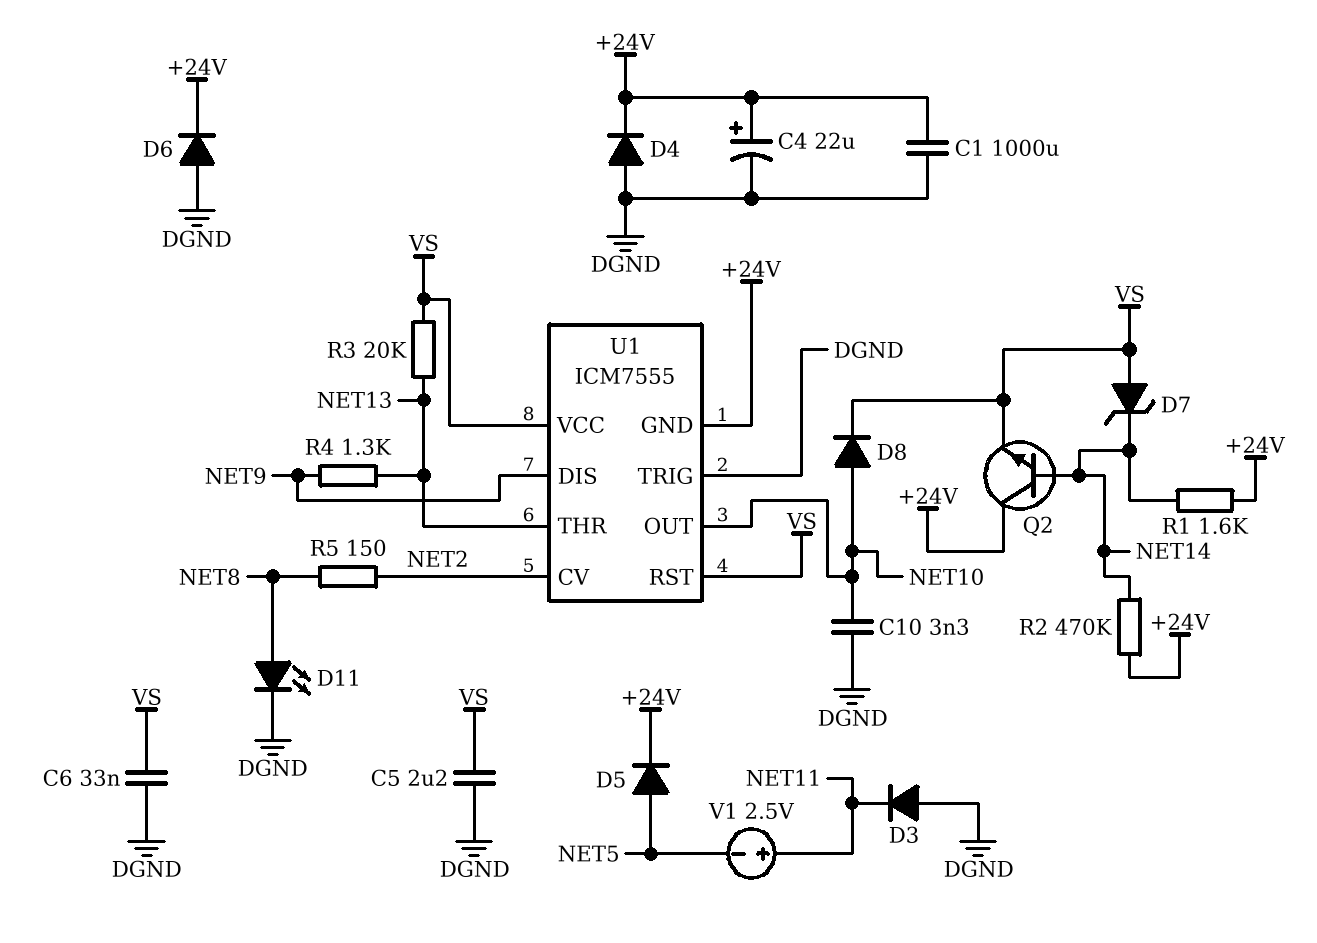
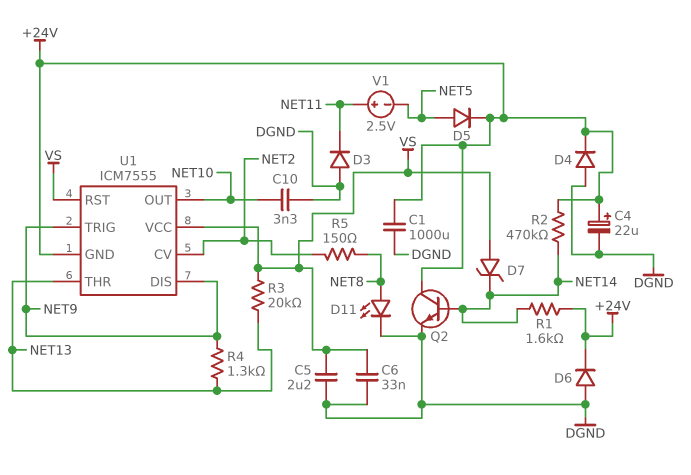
D8: diode (A NET10, K VS) -> none
Q2: NPN (B NET14, C +24V, E VS) -> NPN (B NET14, C +24V, E DGND)
U1 pin TRIG: DGND -> NET9

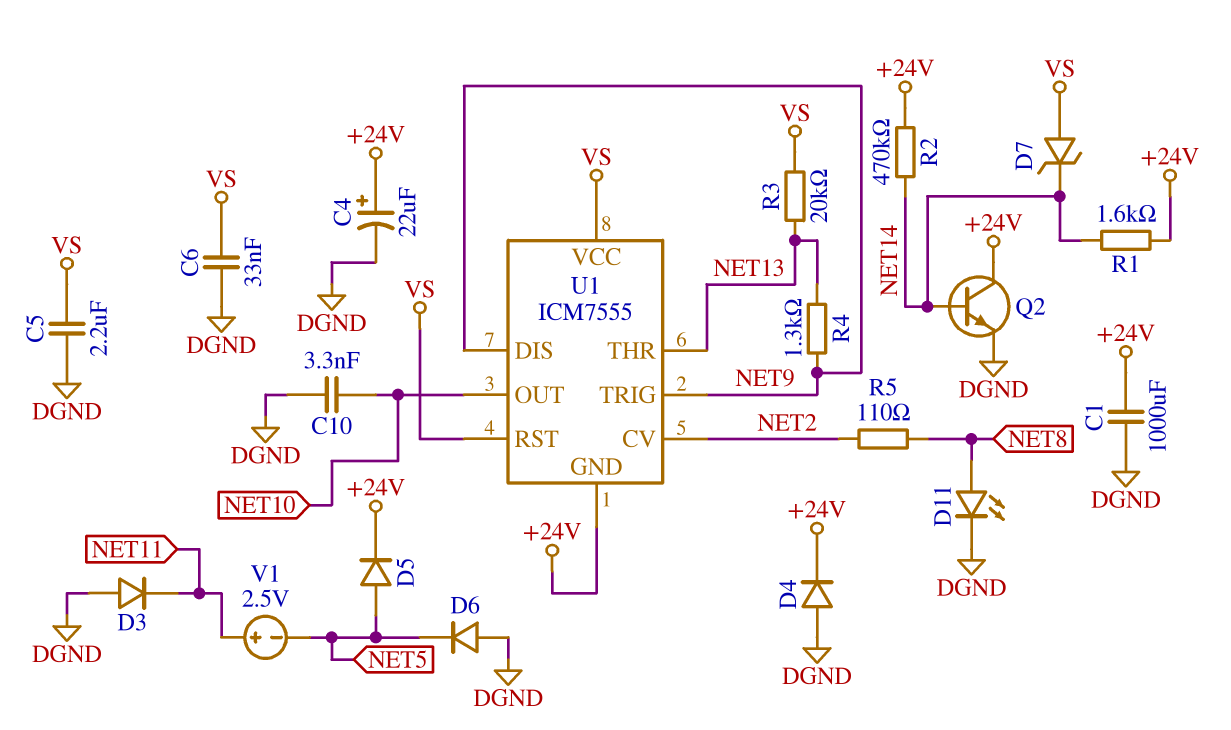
D6: diode (A DGND, K +24V) -> diode (A DGND, K NET5)
R5: 150 (NET2, NET8) -> 110 (NET2, NET8)

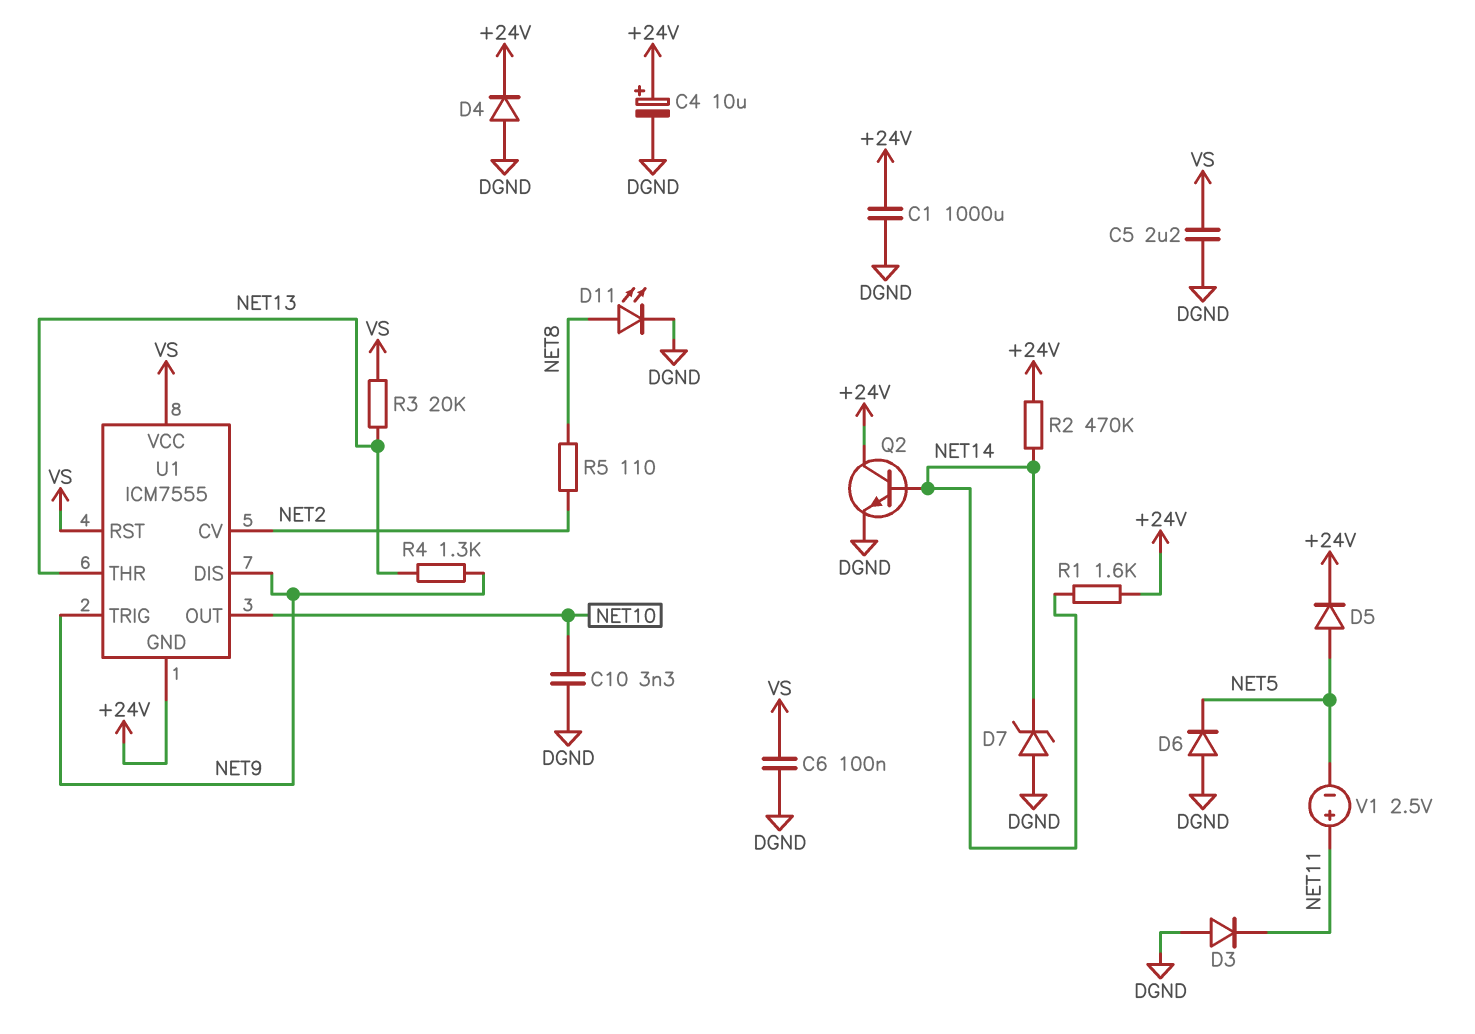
C4: 22uF (plus +24V, minus DGND) -> 10uF (plus +24V, minus DGND)
C6: 33nF (DGND, VS) -> 100nF (DGND, VS)
D7: zener (A VS, K NET14) -> zener (A DGND, K NET14)

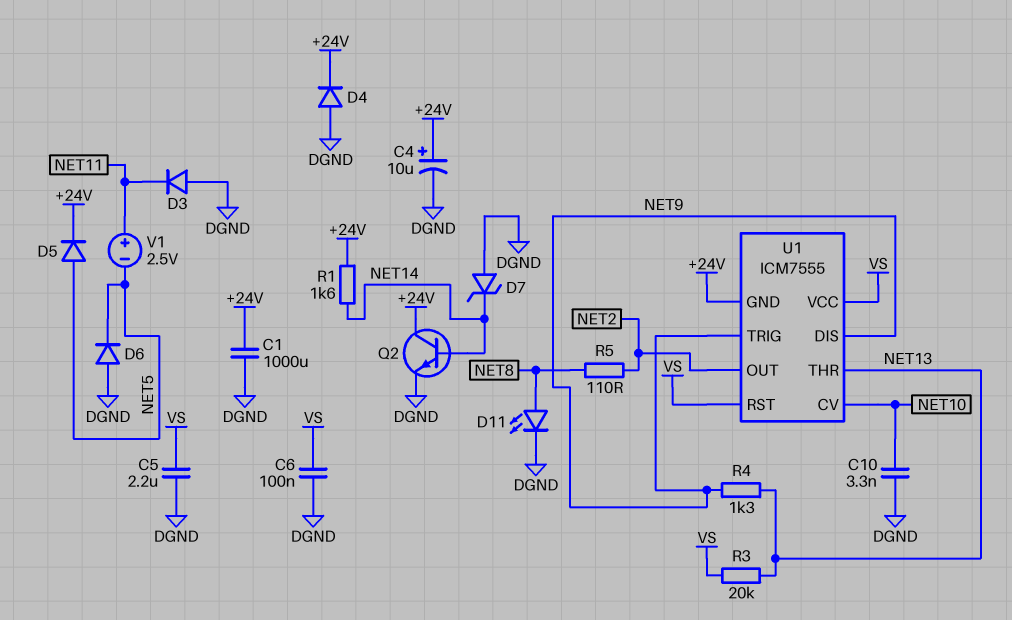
R2: 470k (+24V, NET14) -> none
U1 pin CV: NET2 -> NET10
U1 pin OUT: NET10 -> NET2

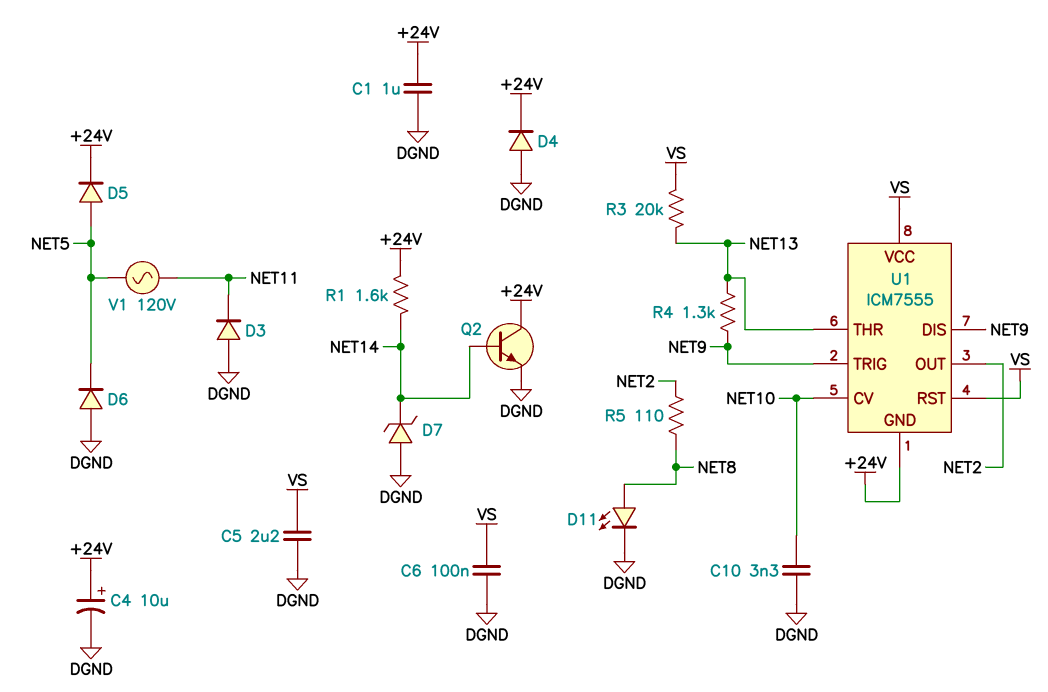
C1: 1000uF (+24V, DGND) -> 1uF (+24V, DGND)
V1: 2.5V (plus NET11, minus NET5) -> AC 120V (NET5, NET11)

